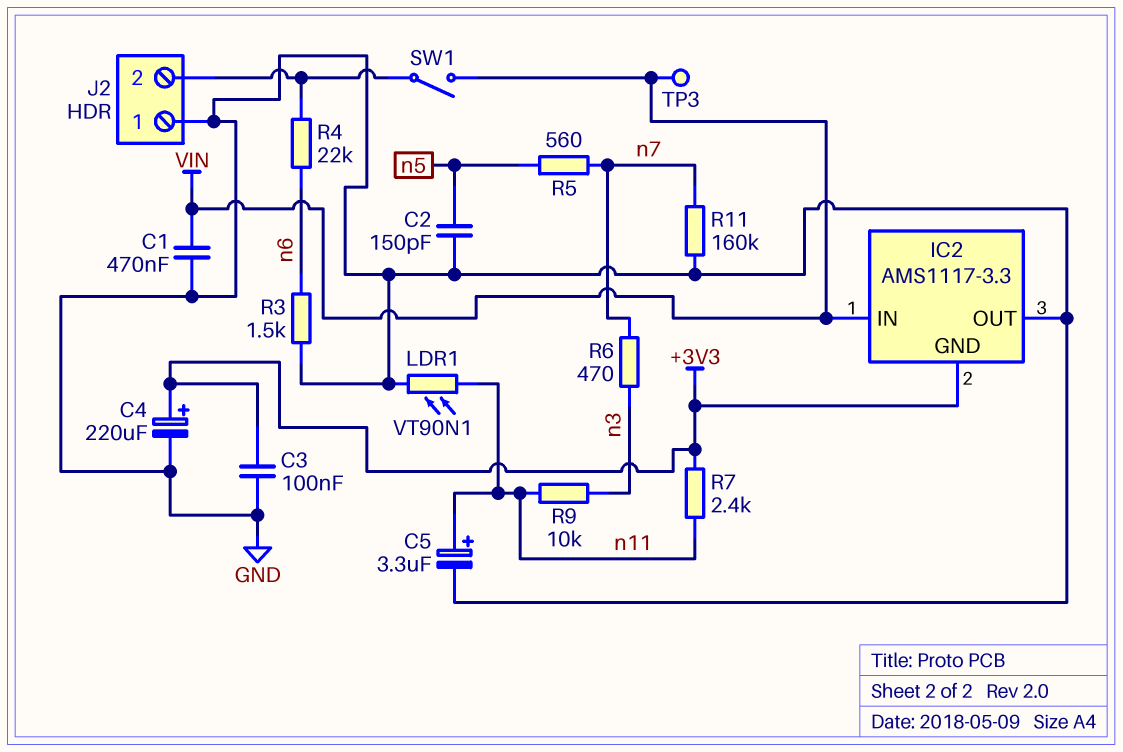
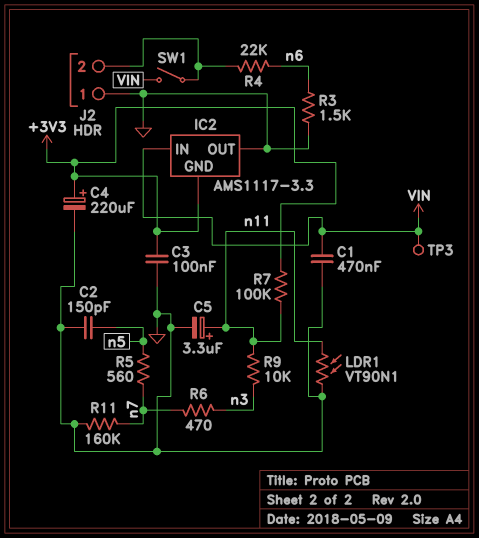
R7: 2.4k (+3V3, n11) -> 100k (+3V3, n11)

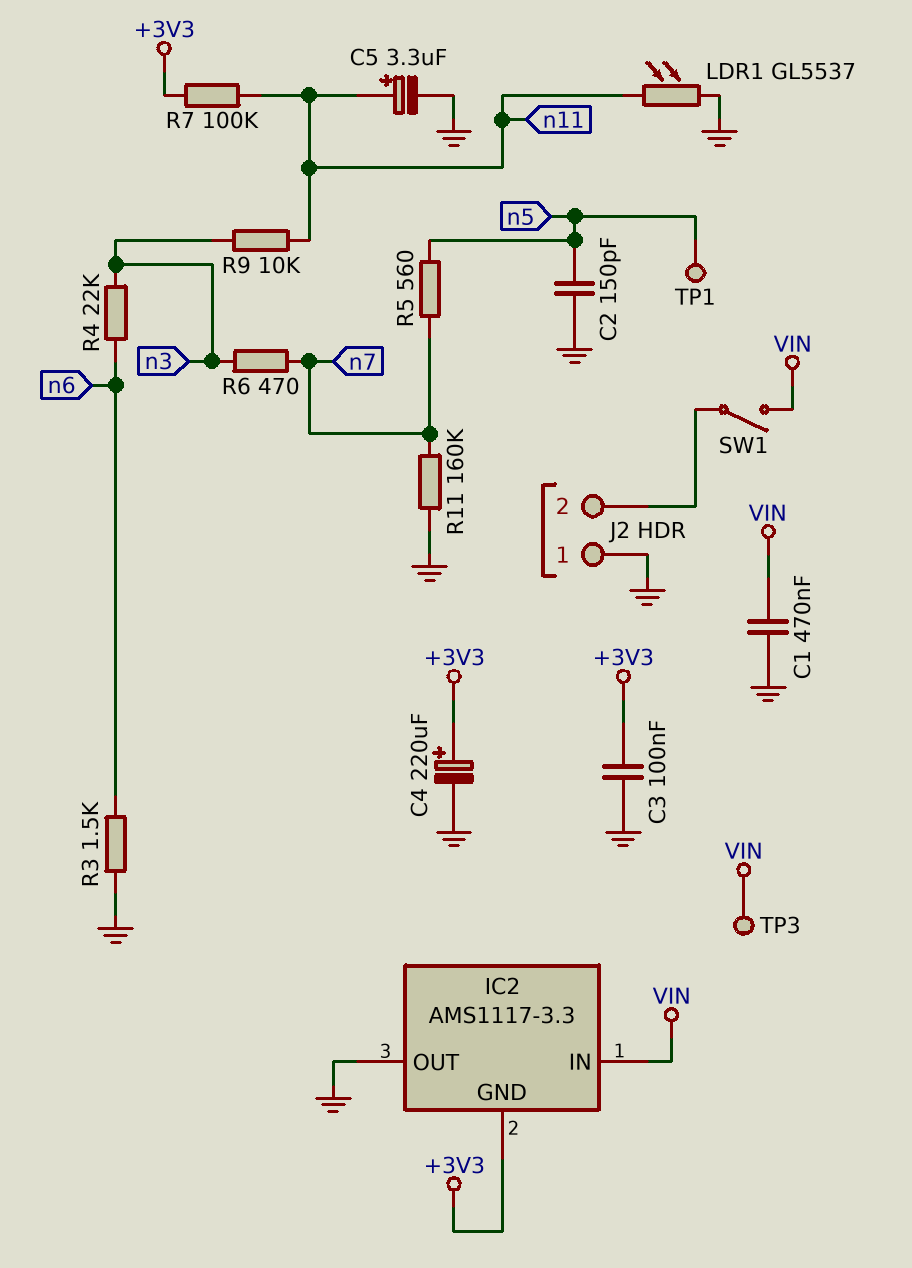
LDR1: VT90N1 (GND, n11) -> GL5537 (GND, n11)
R4: 22k (J2/2, n6) -> 22k (n3, n6)
TP1: none -> test point (n5)

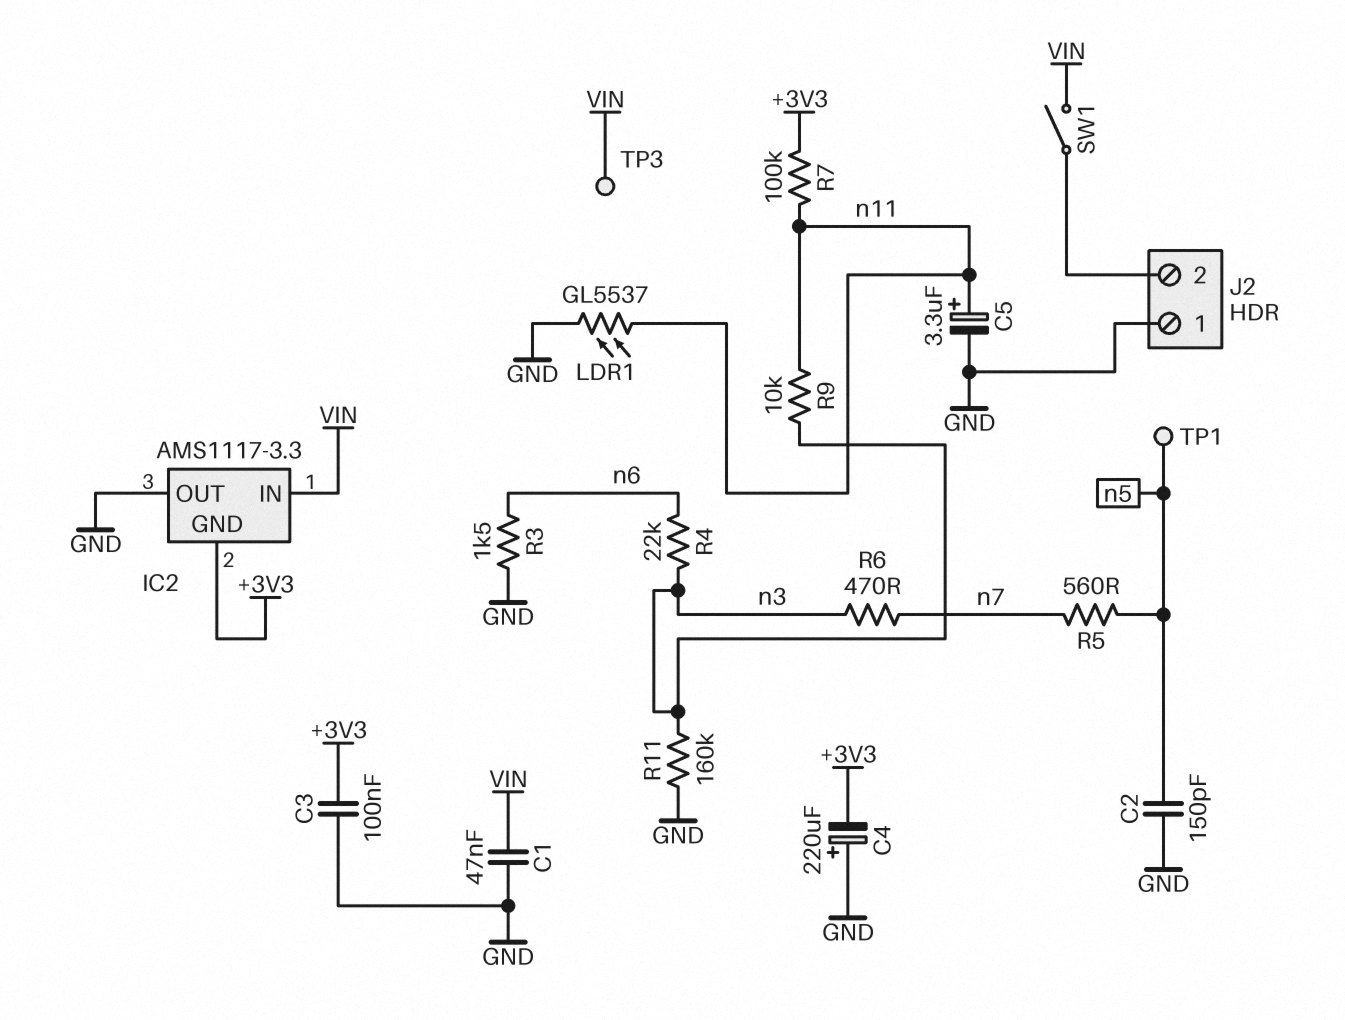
C1: 470nF (GND, VIN) -> 47nF (GND, VIN)
C4: 220uF (plus +3V3, minus GND) -> 220uF (plus GND, minus +3V3)
R11: 160k (GND, n7) -> 160k (GND, n3)

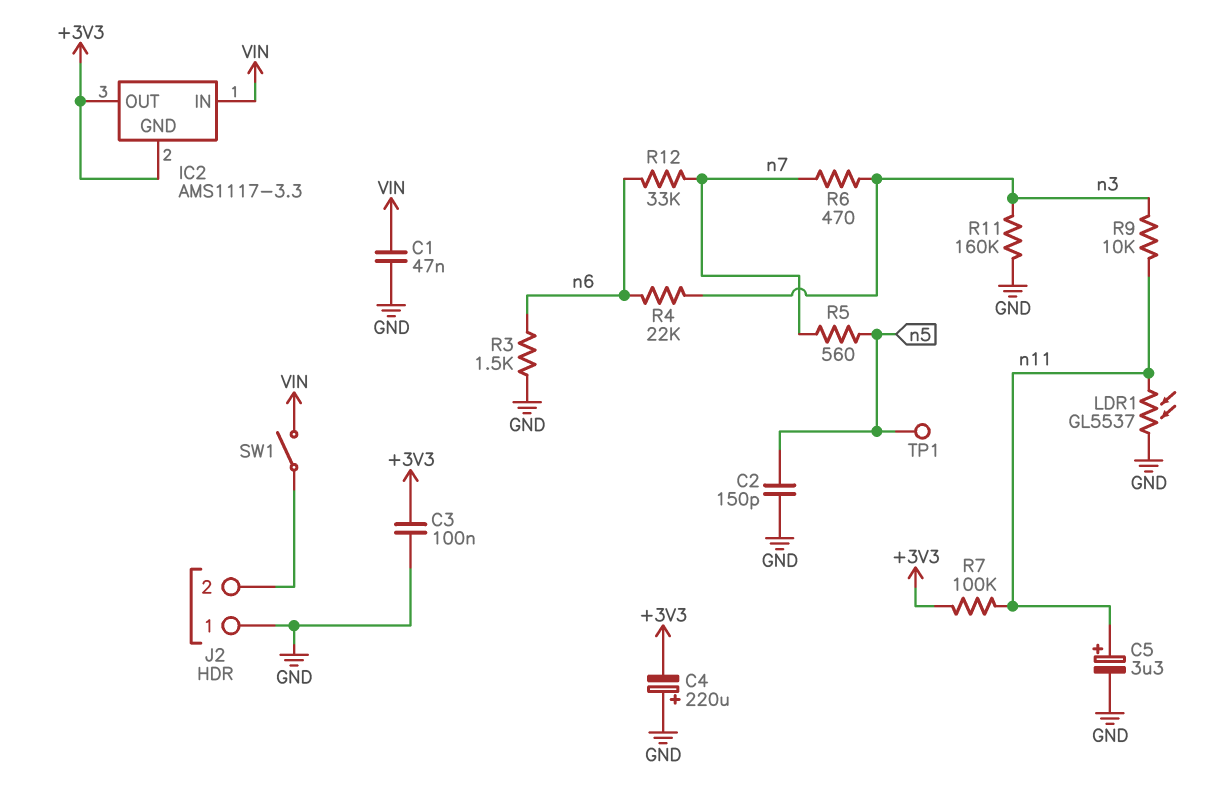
IC2 pin OUT: GND -> +3V3
R12: none -> 33k (n6, n7)
TP3: test point (VIN) -> none

